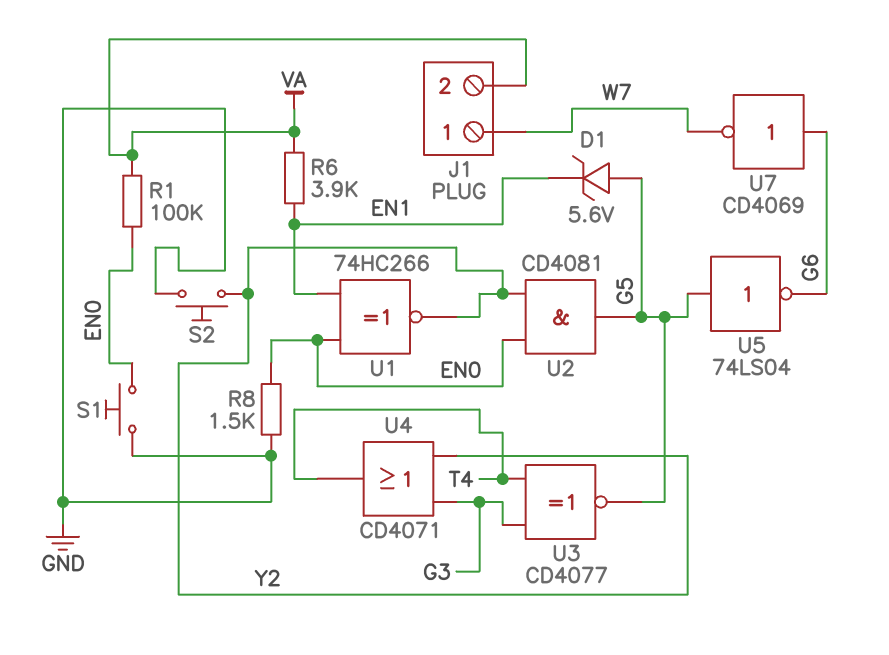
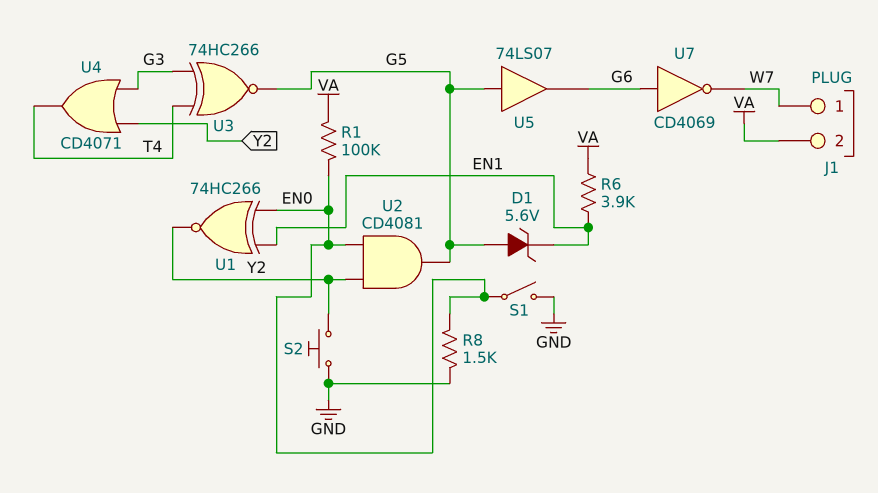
S1: button (EN0, GND) -> switch (EN0, GND)
U3: XNOR CD4077 (in G3, in T4, out G5) -> XNOR 74HC266 (in G3, in T4, out G5)
U5: NOT 74LS04 (in G5, out G6) -> buffer 74LS07 (in G5, out G6)

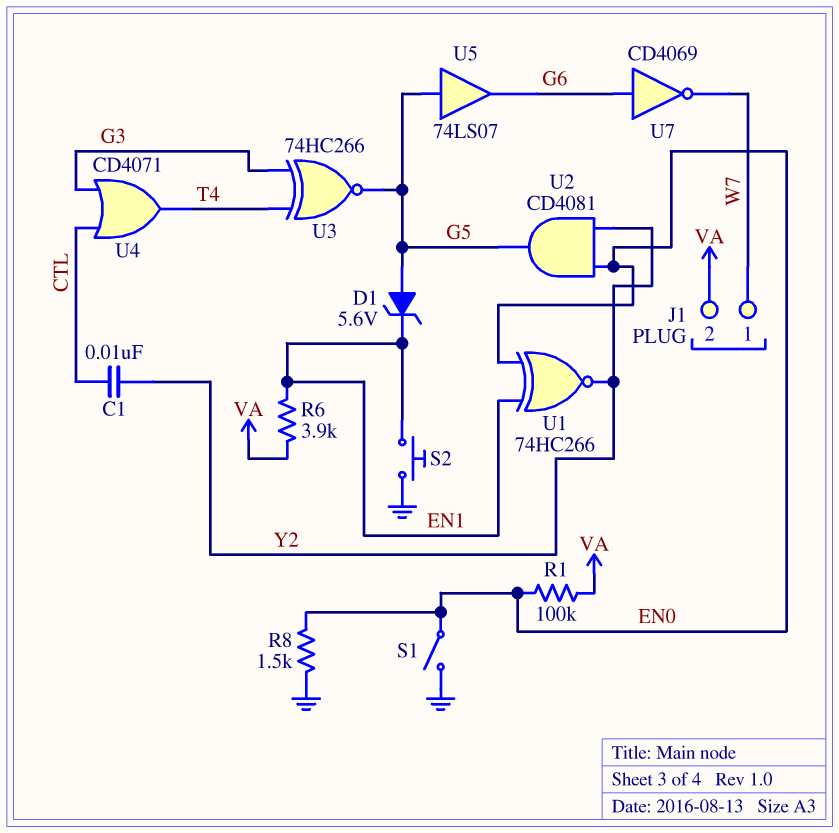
C1: none -> 10nF (CTL, Y2)
S2: button (GND, Y2) -> button (EN1, GND)
U4: OR CD4071 (in G3, in Y2, out T4) -> OR CD4071 (in CTL, in G3, out T4)

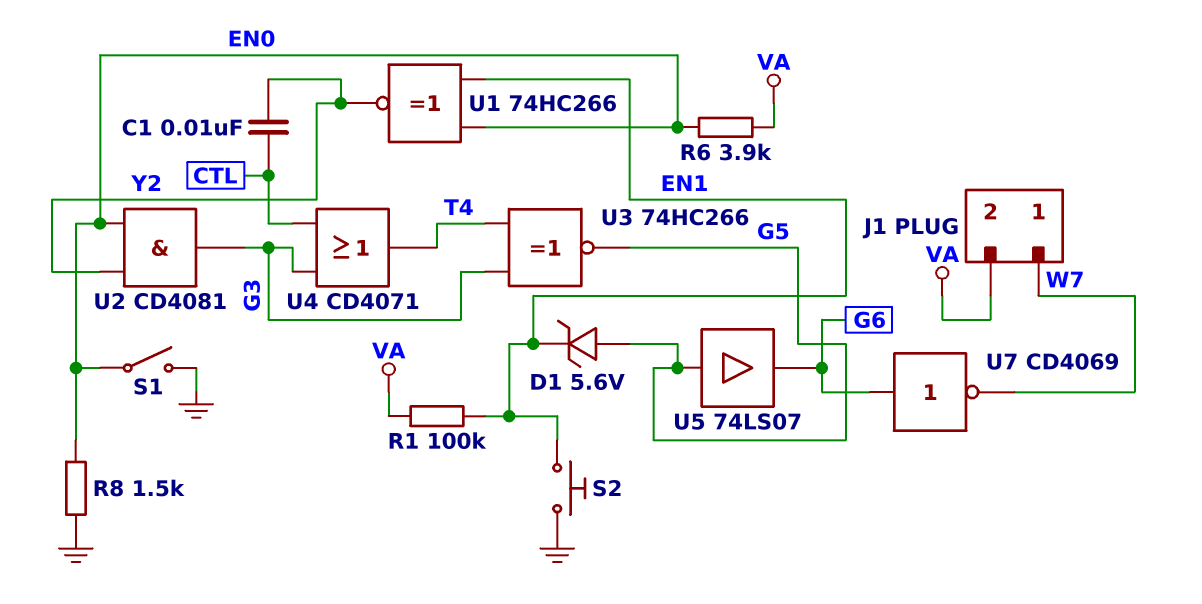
R1: 100k (EN0, VA) -> 100k (EN1, VA)
R6: 3.9k (EN1, VA) -> 3.9k (EN0, VA)
U2: AND CD4081 (in EN0, in Y2, out G5) -> AND CD4081 (in EN0, in Y2, out G3)

